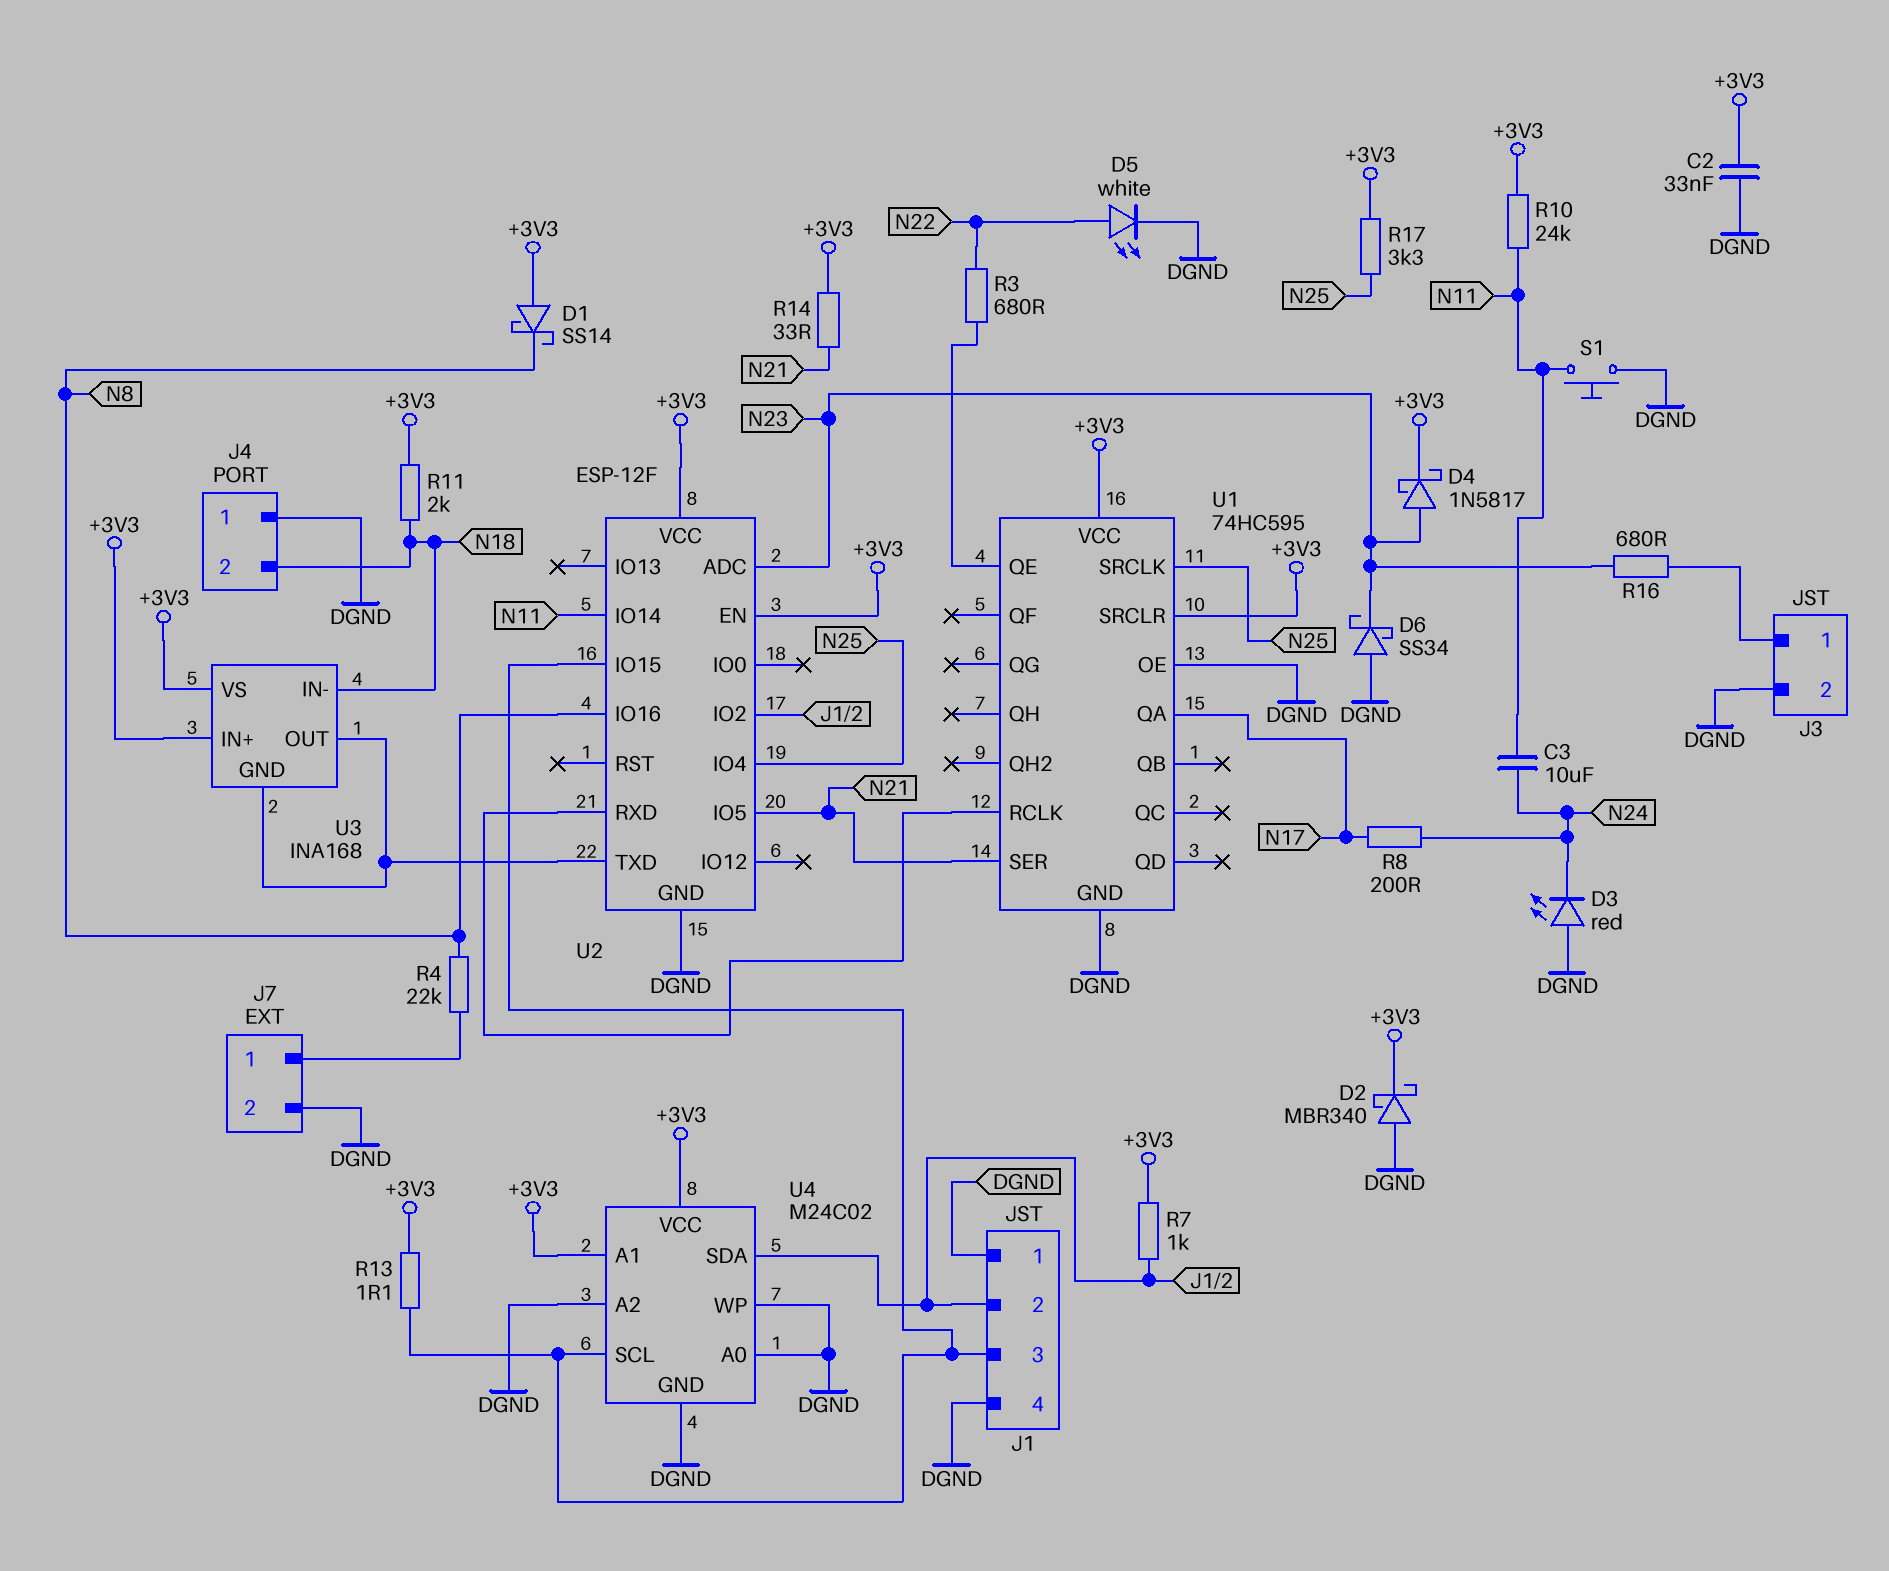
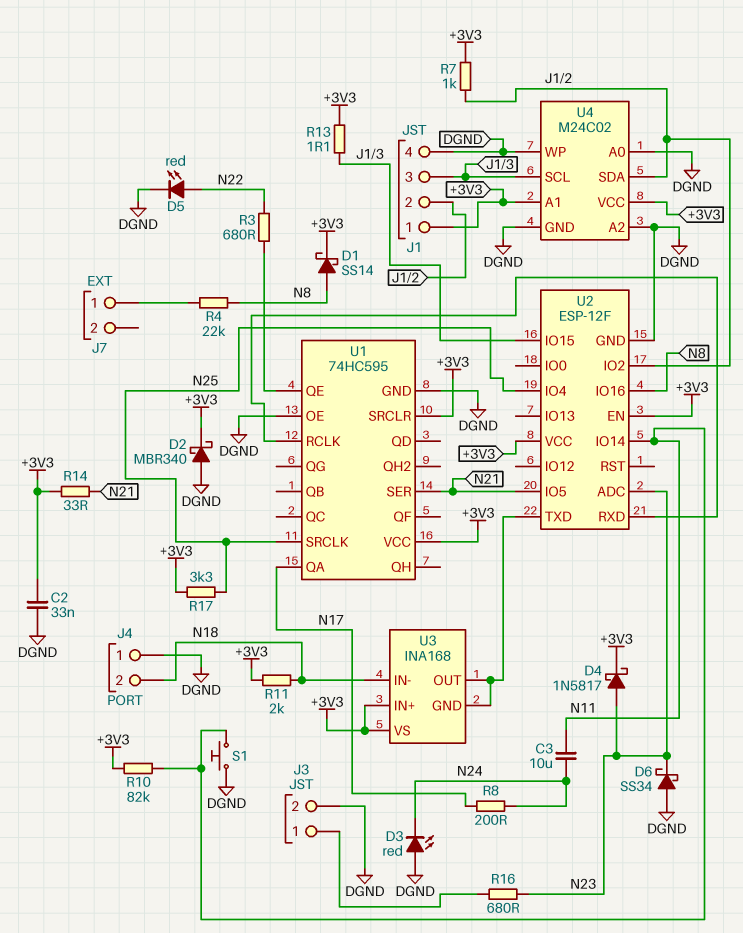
D1: schottky SS14 (A +3V3, K N8) -> schottky SS14 (A N8, K +3V3)
D5: LED white (A N22, K DGND) -> LED red (A N22, K DGND)
J1 pin 1: DGND -> +3V3
J7 pin 2: DGND -> none
R10: 24k (+3V3, N11) -> 82k (+3V3, N11)

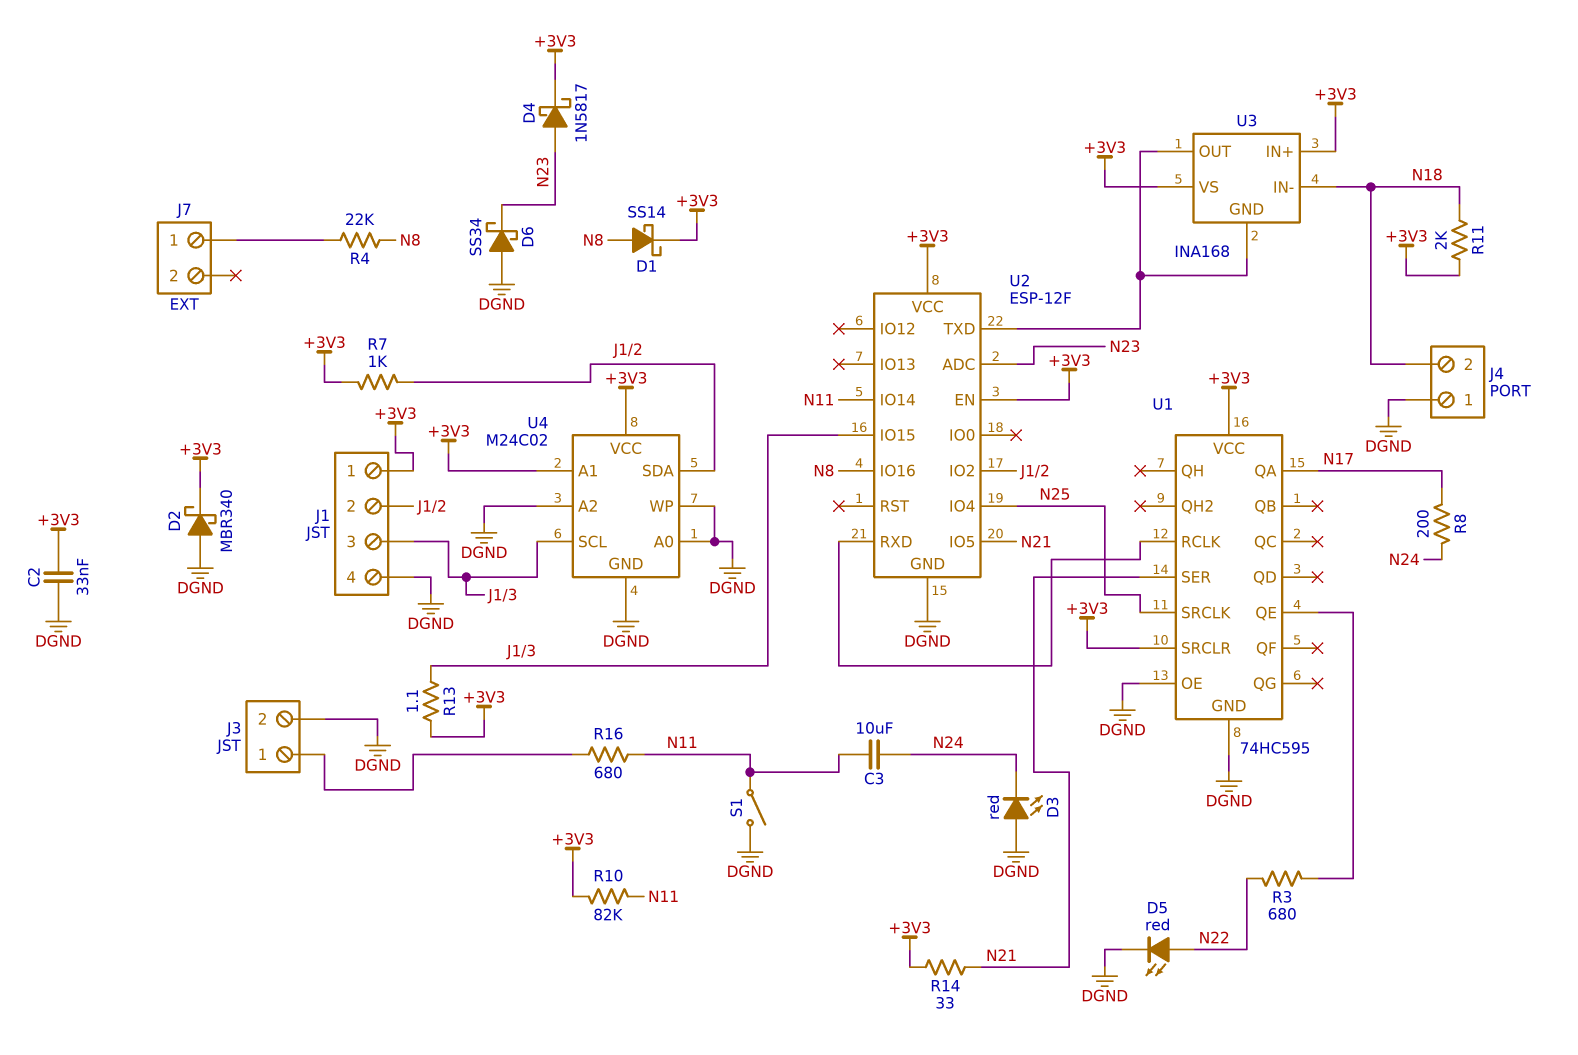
R16: 680 (J3/1, N23) -> 680 (J3/1, N11)
R17: 3.3k (+3V3, N25) -> none
S1: button (DGND, N11) -> switch (DGND, N11)

